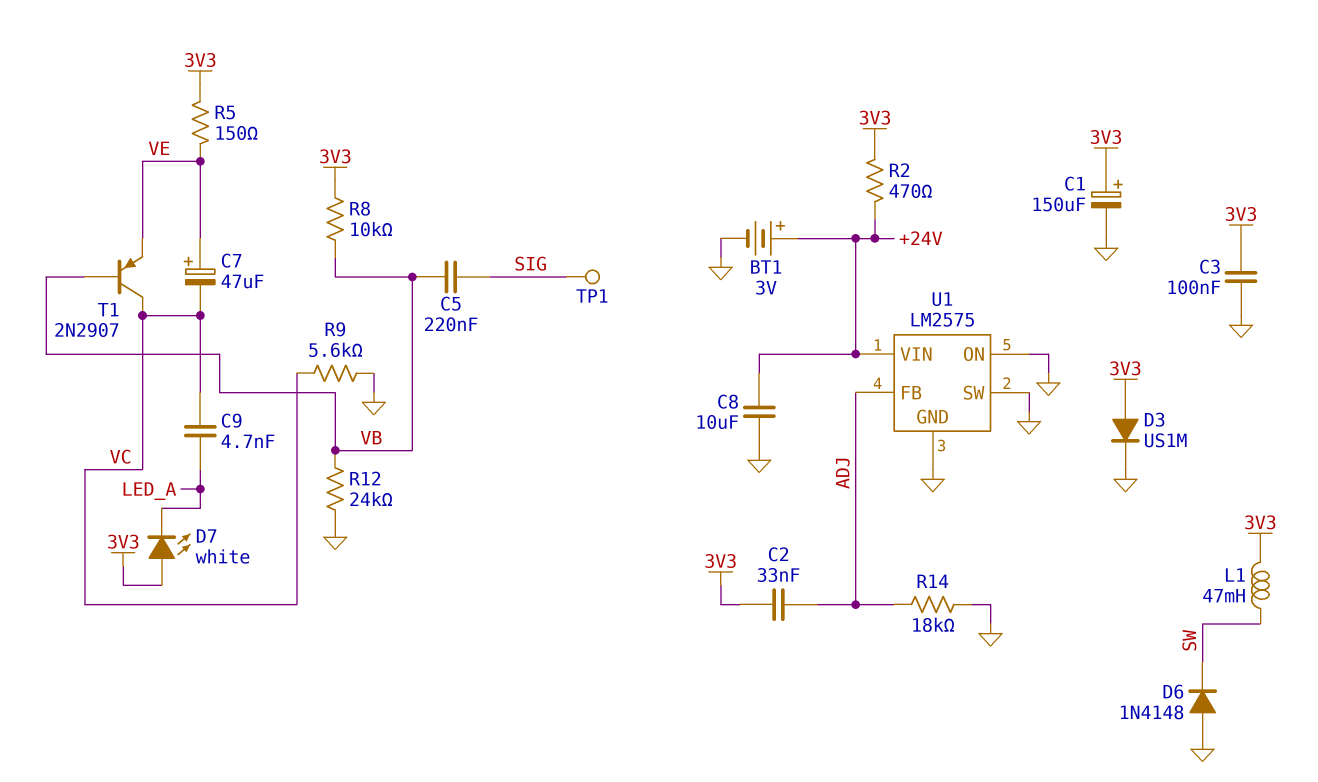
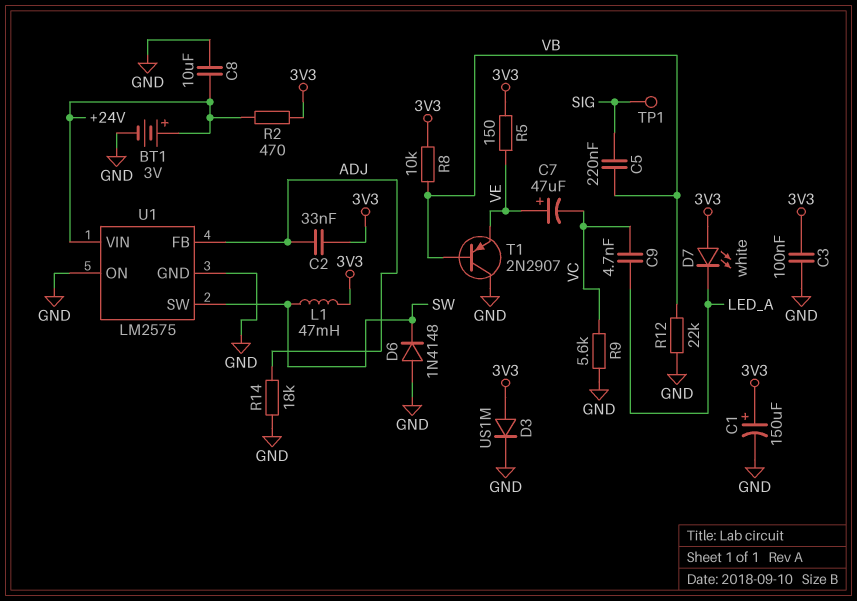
R12: 24k (GND, VB) -> 22k (GND, VB)
T1: PNP 2N2907 (B VB, C VC, E VE) -> PNP 2N2907 (B VB, C GND, E VE)
U1 pin SW: GND -> SW

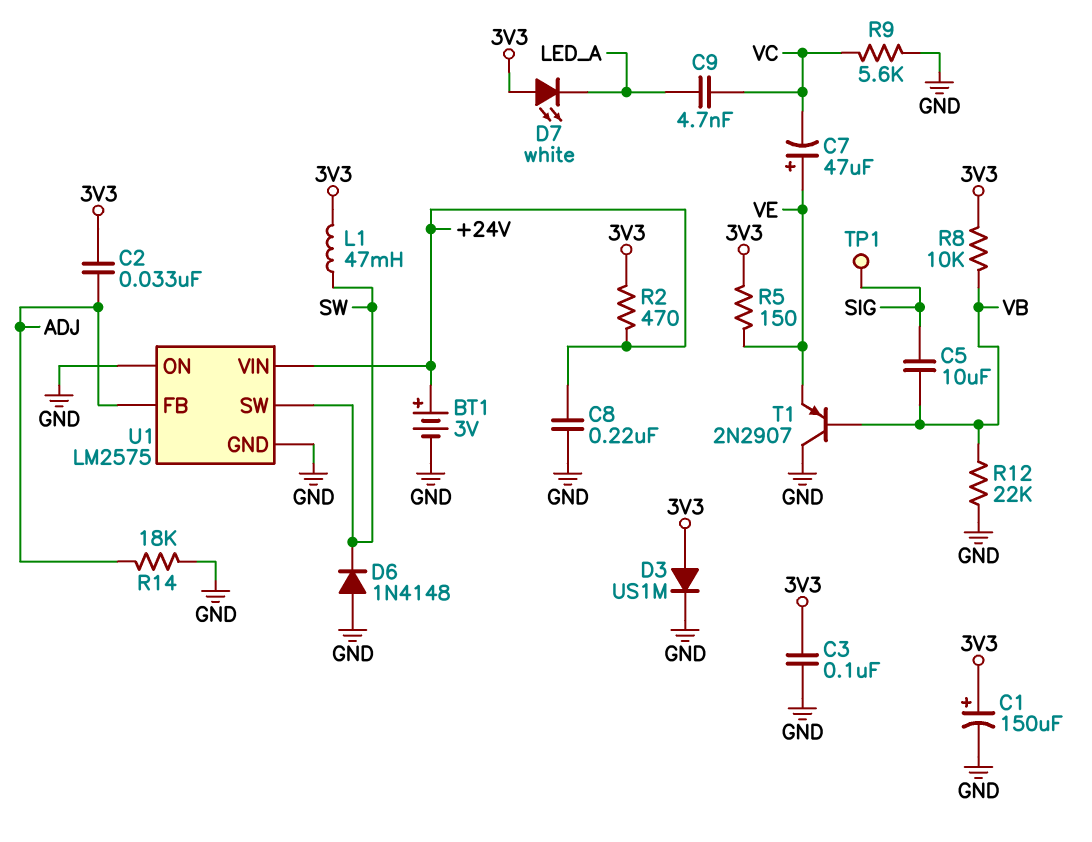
C5: 220nF (SIG, VB) -> 10uF (SIG, VB)
C8: 10uF (+24V, GND) -> 220nF (+24V, GND)

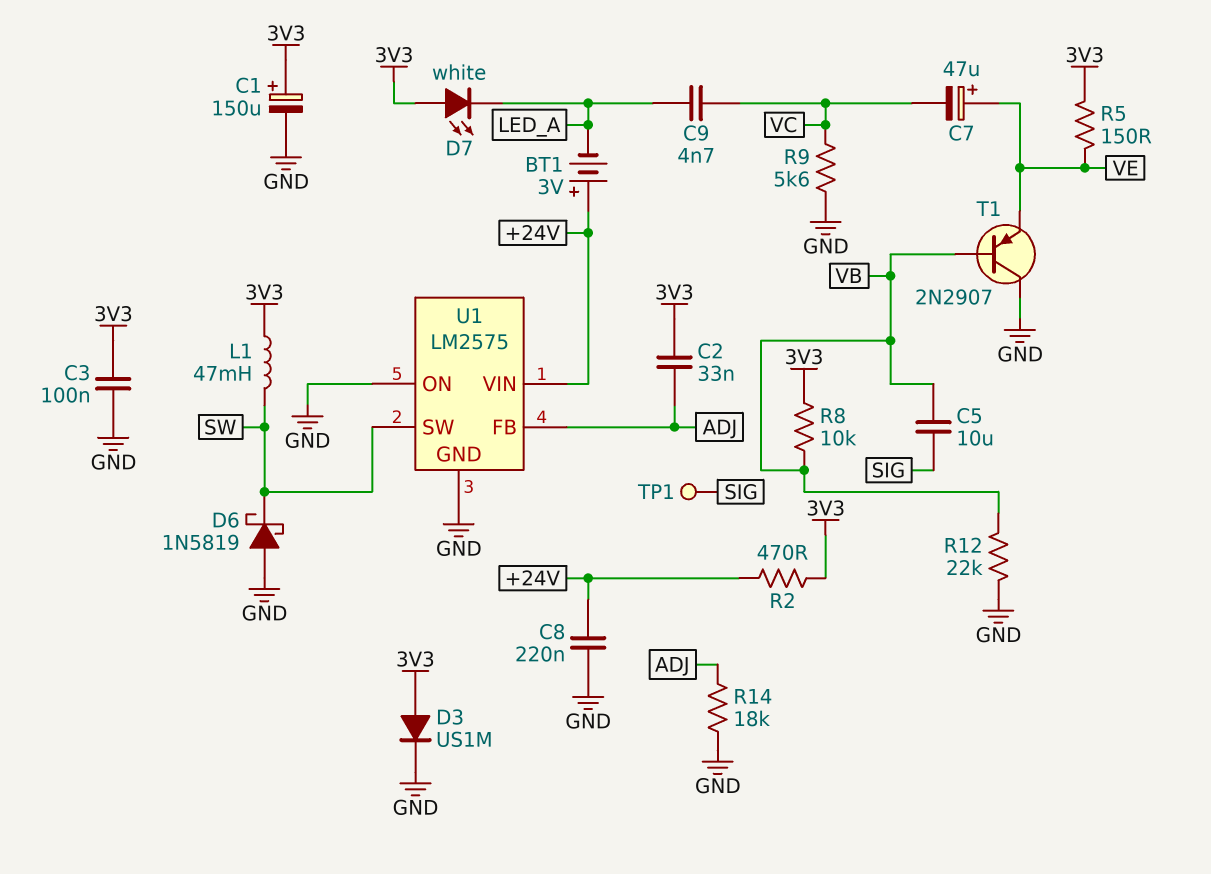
BT1: 3V (plus +24V, minus GND) -> 3V (plus +24V, minus LED_A)
D6: diode 1N4148 (A GND, K SW) -> schottky 1N5819 (A GND, K SW)

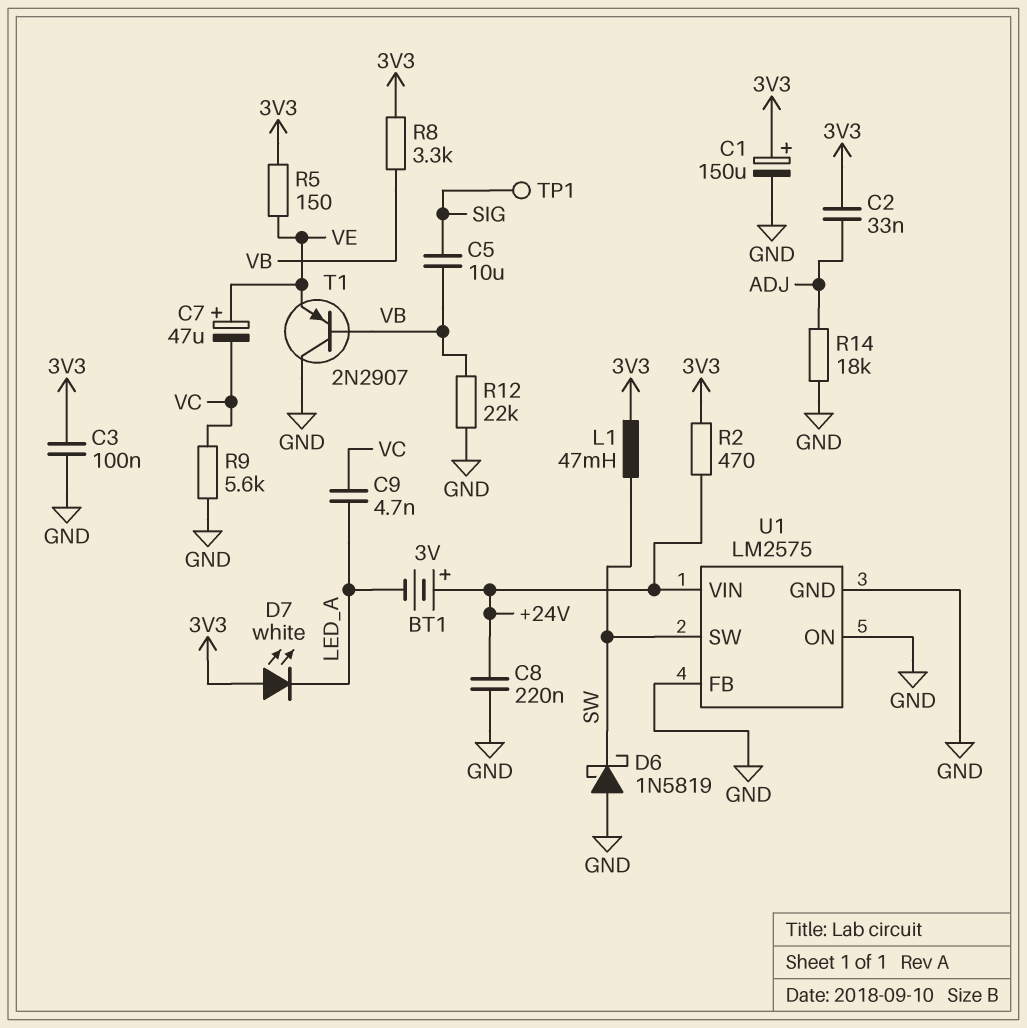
D3: diode US1M (A 3V3, K GND) -> none
R8: 10k (3V3, VB) -> 3.3k (3V3, VB)
U1 pin FB: ADJ -> GND

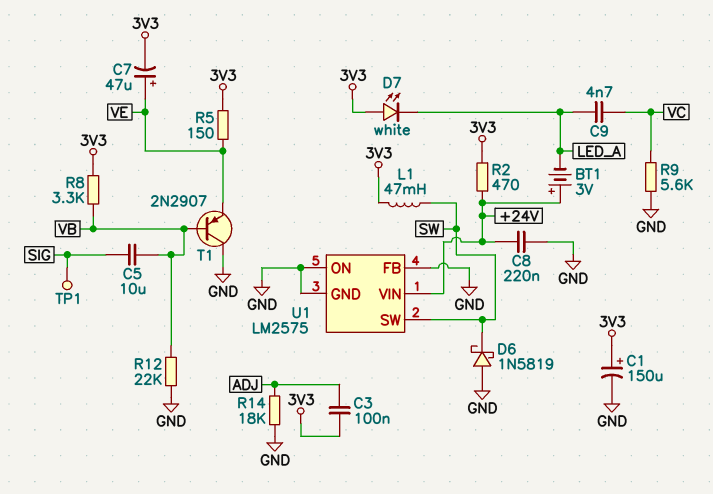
C2: 33nF (3V3, ADJ) -> none
C3: 100nF (3V3, GND) -> 100nF (3V3, ADJ)
C7: 47uF (plus VE, minus VC) -> 47uF (plus VE, minus 3V3)

